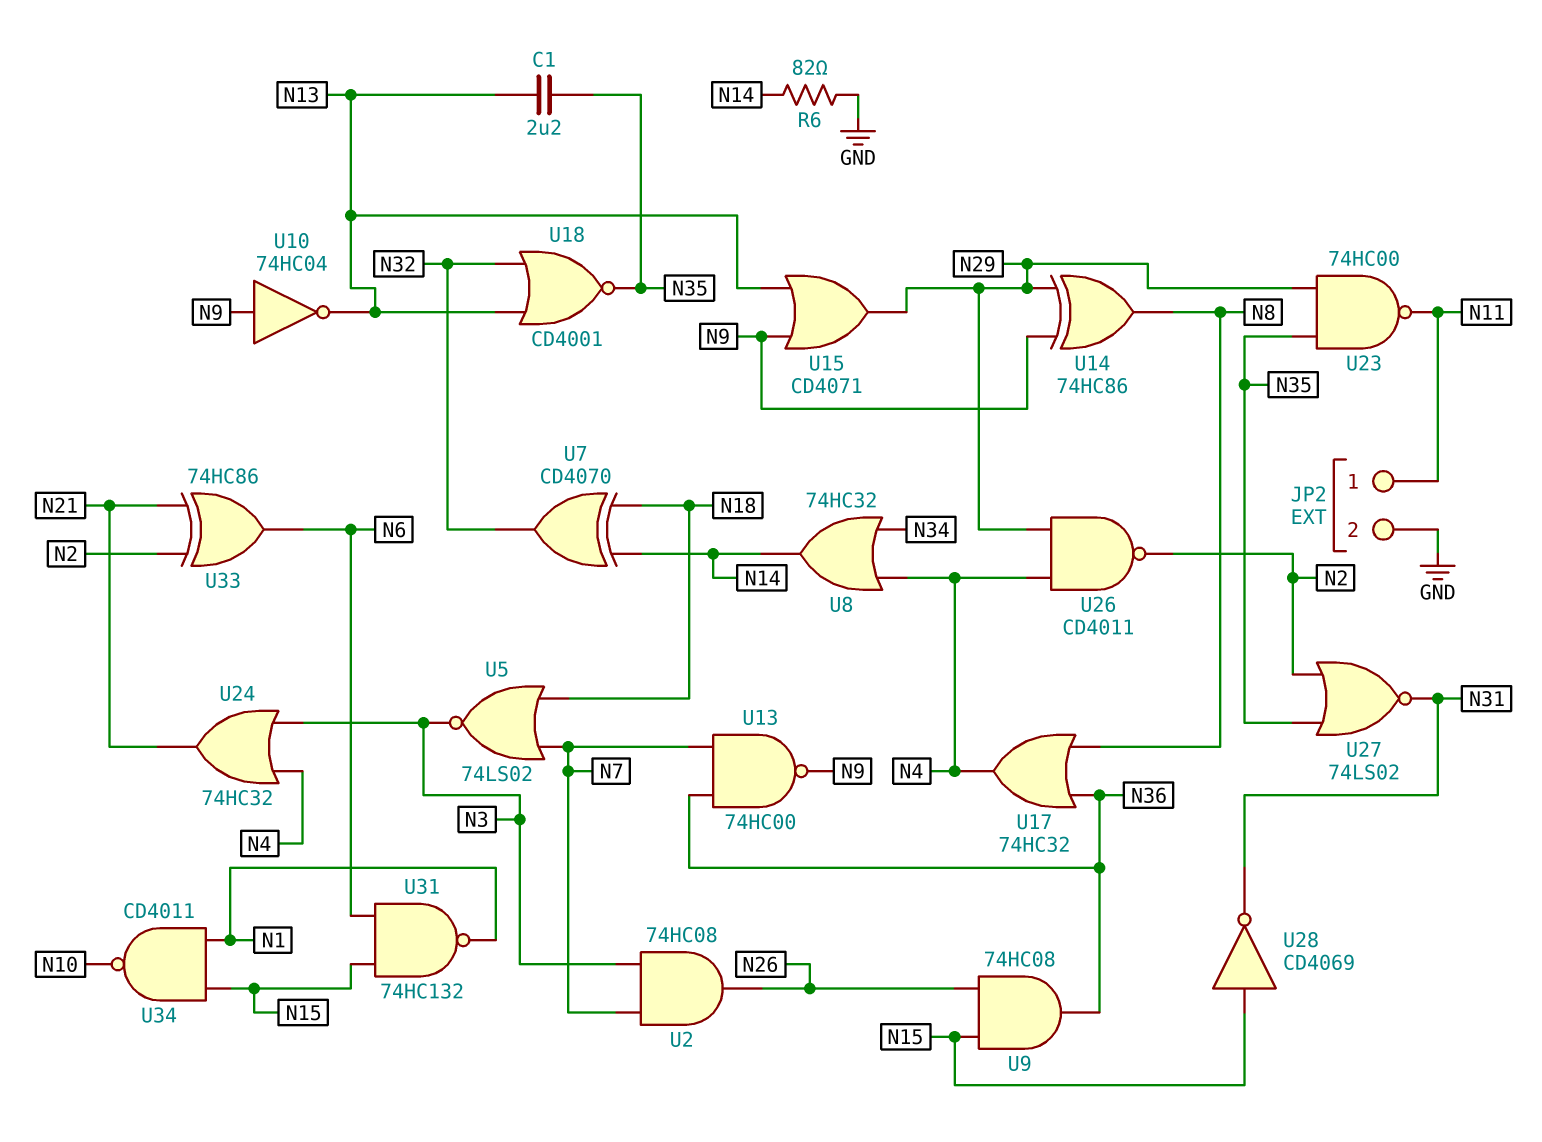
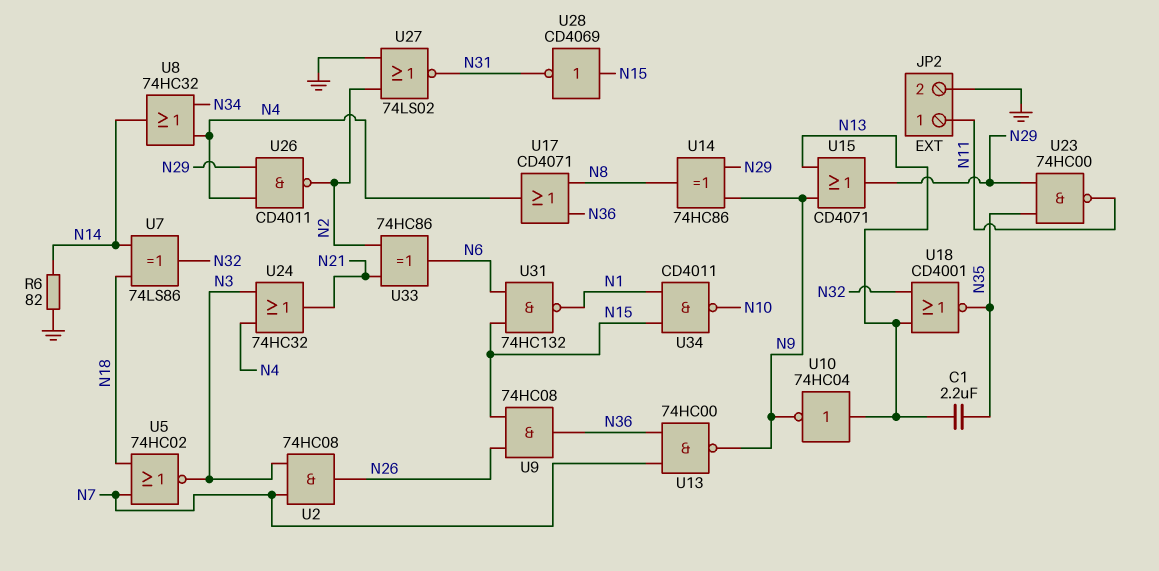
U5: NOR 74LS02 (in N7, in N18, out N3) -> NOR 74HC02 (in N7, in N18, out N3)
U7: XOR CD4070 (in N14, in N18, out N32) -> XOR 74LS86 (in N14, in N18, out N32)
U10: NOT 74HC04 (in N9, out N13) -> NOT 74HC04 (in N13, out N9)
U17: OR 74HC32 (in N8, in N36, out N4) -> OR CD4071 (in N8, in N36, out N4)
U27: NOR 74LS02 (in N2, in N35, out N31) -> NOR 74LS02 (in GND, in N2, out N31)

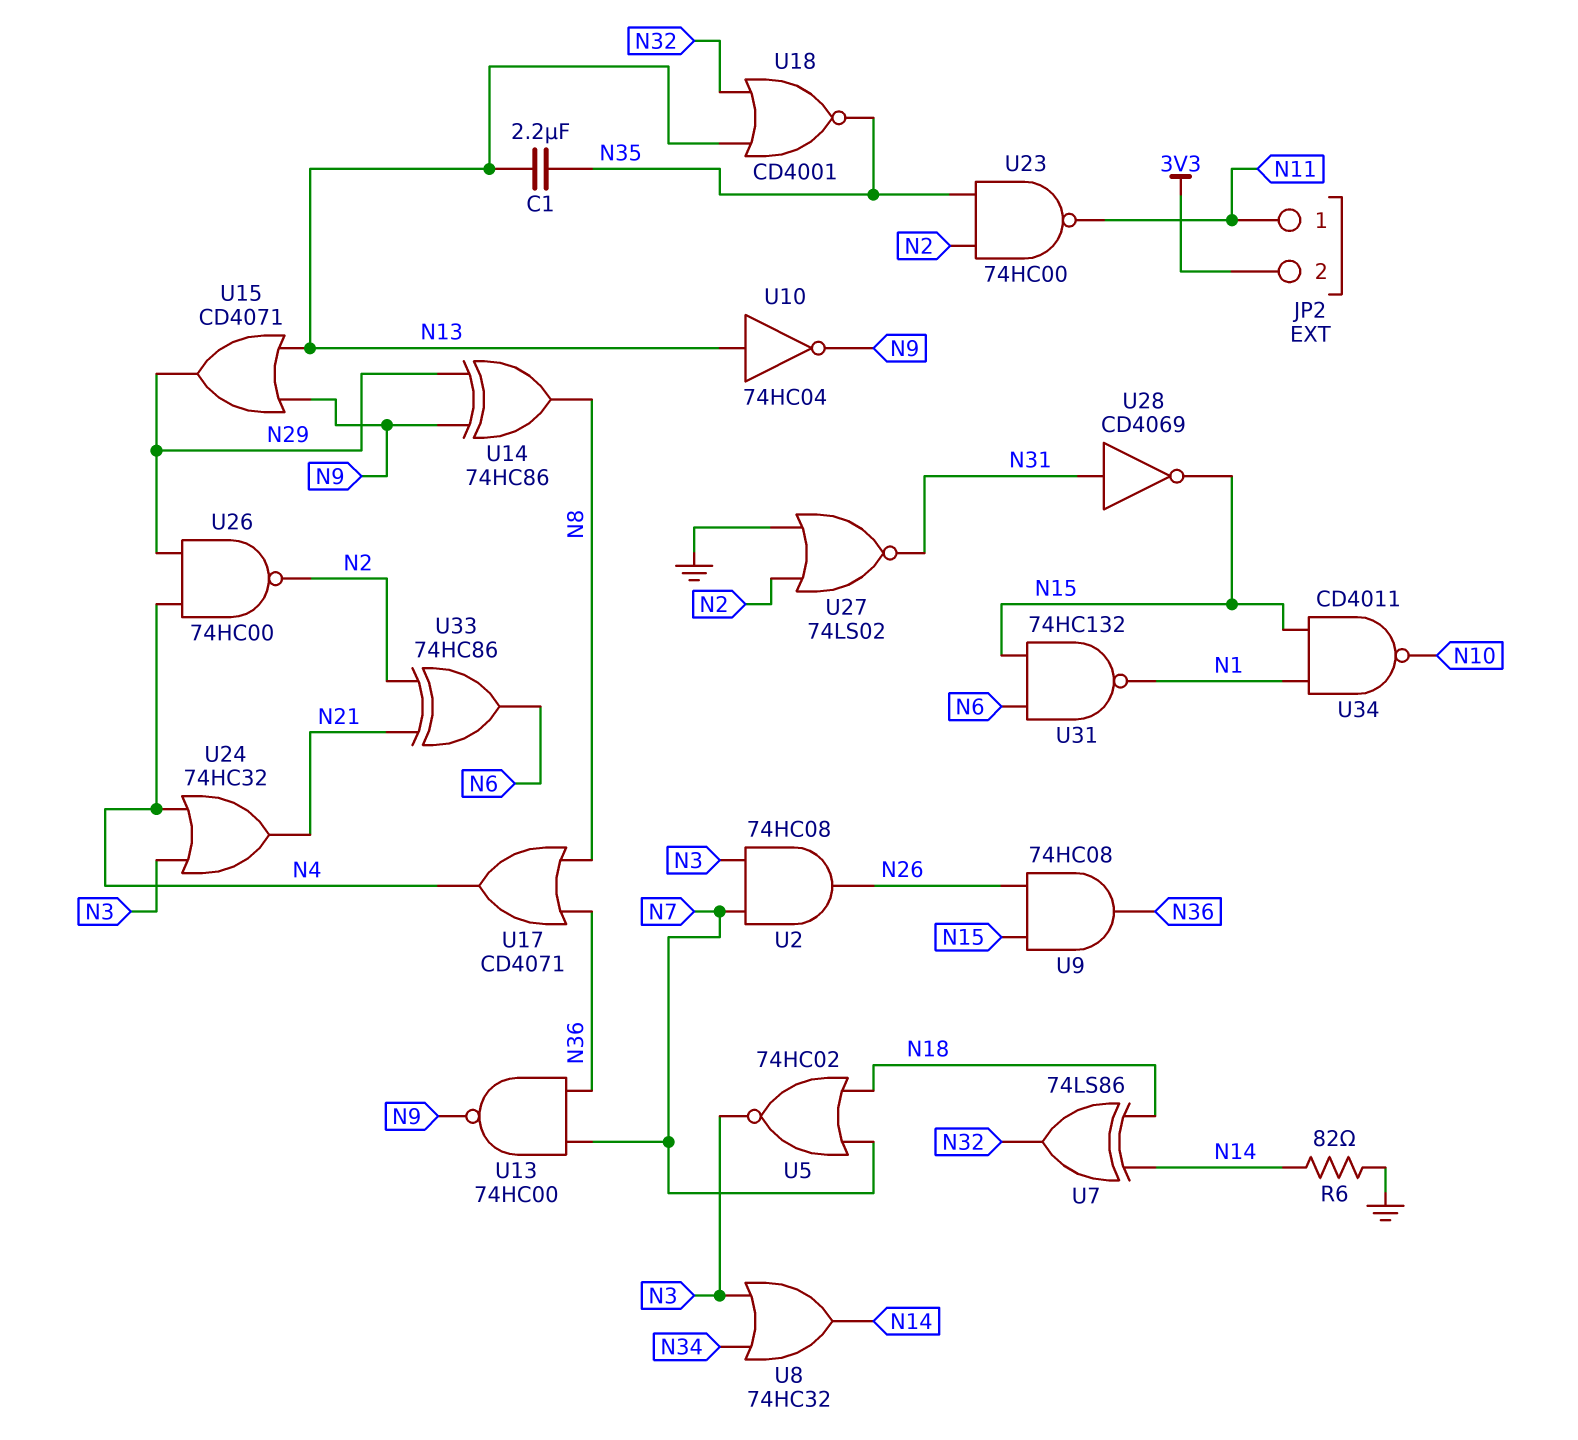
JP2 pin 2: GND -> 3V3
U8: OR 74HC32 (in N4, in N34, out N14) -> OR 74HC32 (in N3, in N34, out N14)
U23: NAND 74HC00 (in N29, in N35, out N11) -> NAND 74HC00 (in N2, in N35, out N11)
U26: NAND CD4011 (in N4, in N29, out N2) -> NAND 74HC00 (in N4, in N29, out N2)
U28: NOT CD4069 (in N15, out N31) -> NOT CD4069 (in N31, out N15)

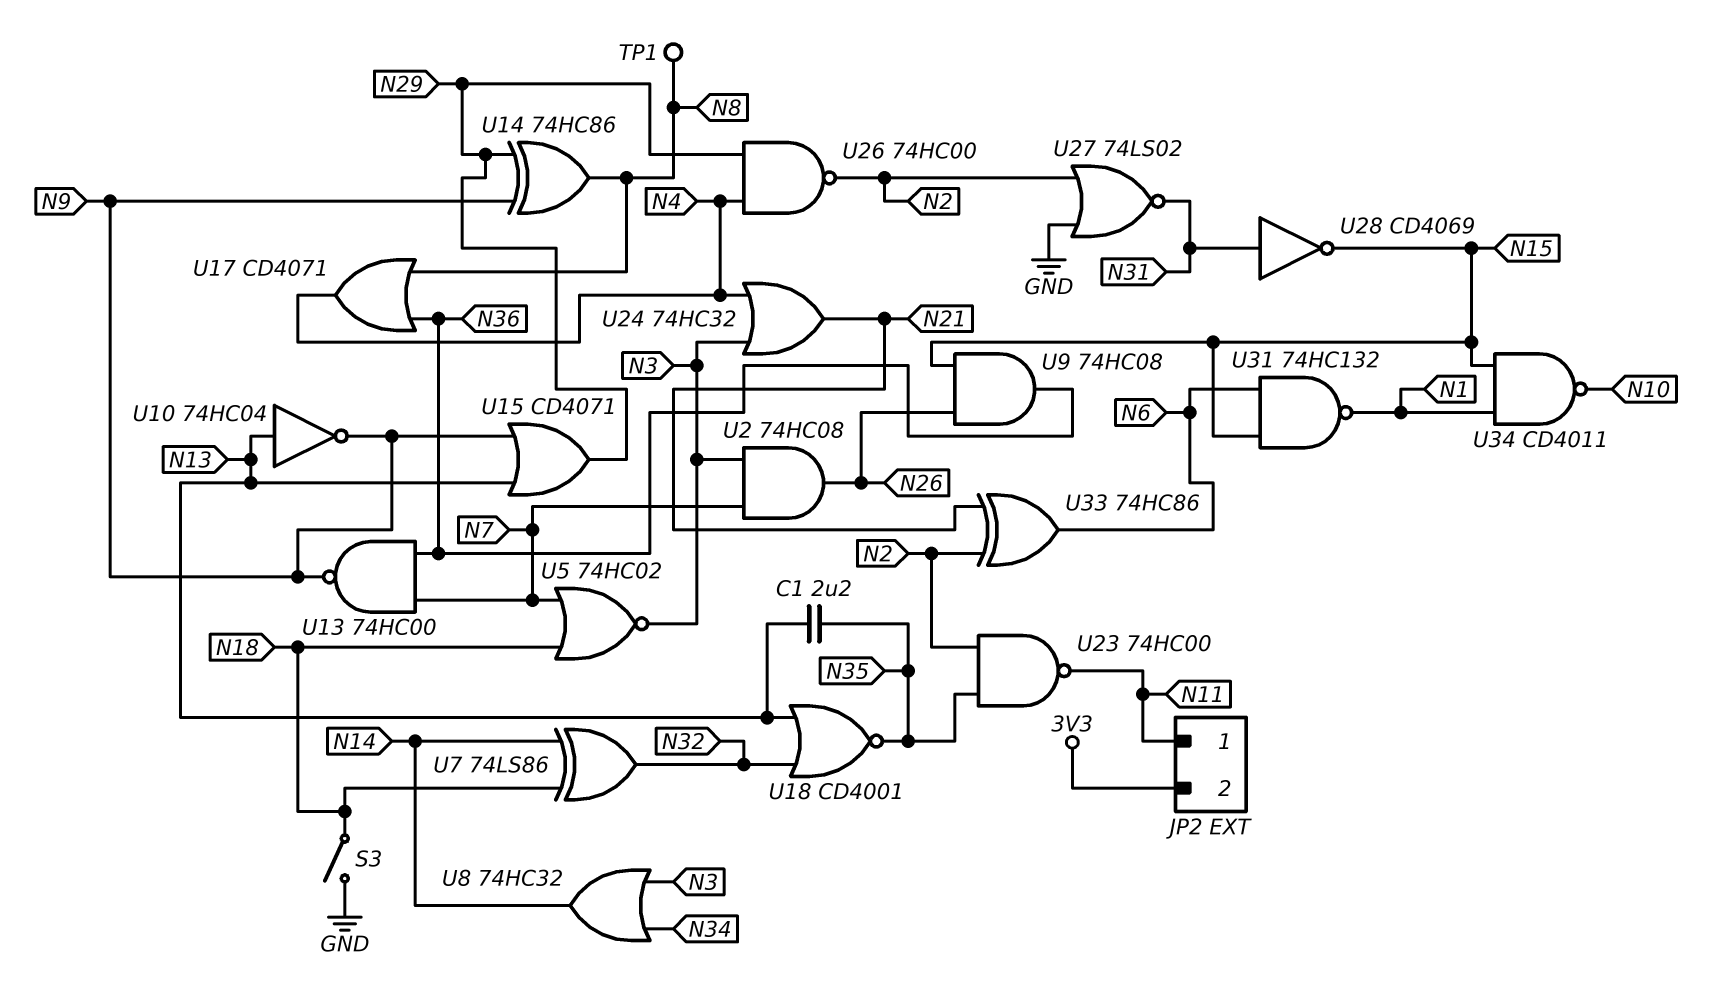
R6: 82 (GND, N14) -> none
S3: none -> switch (GND, N18)
TP1: none -> test point (N8)

